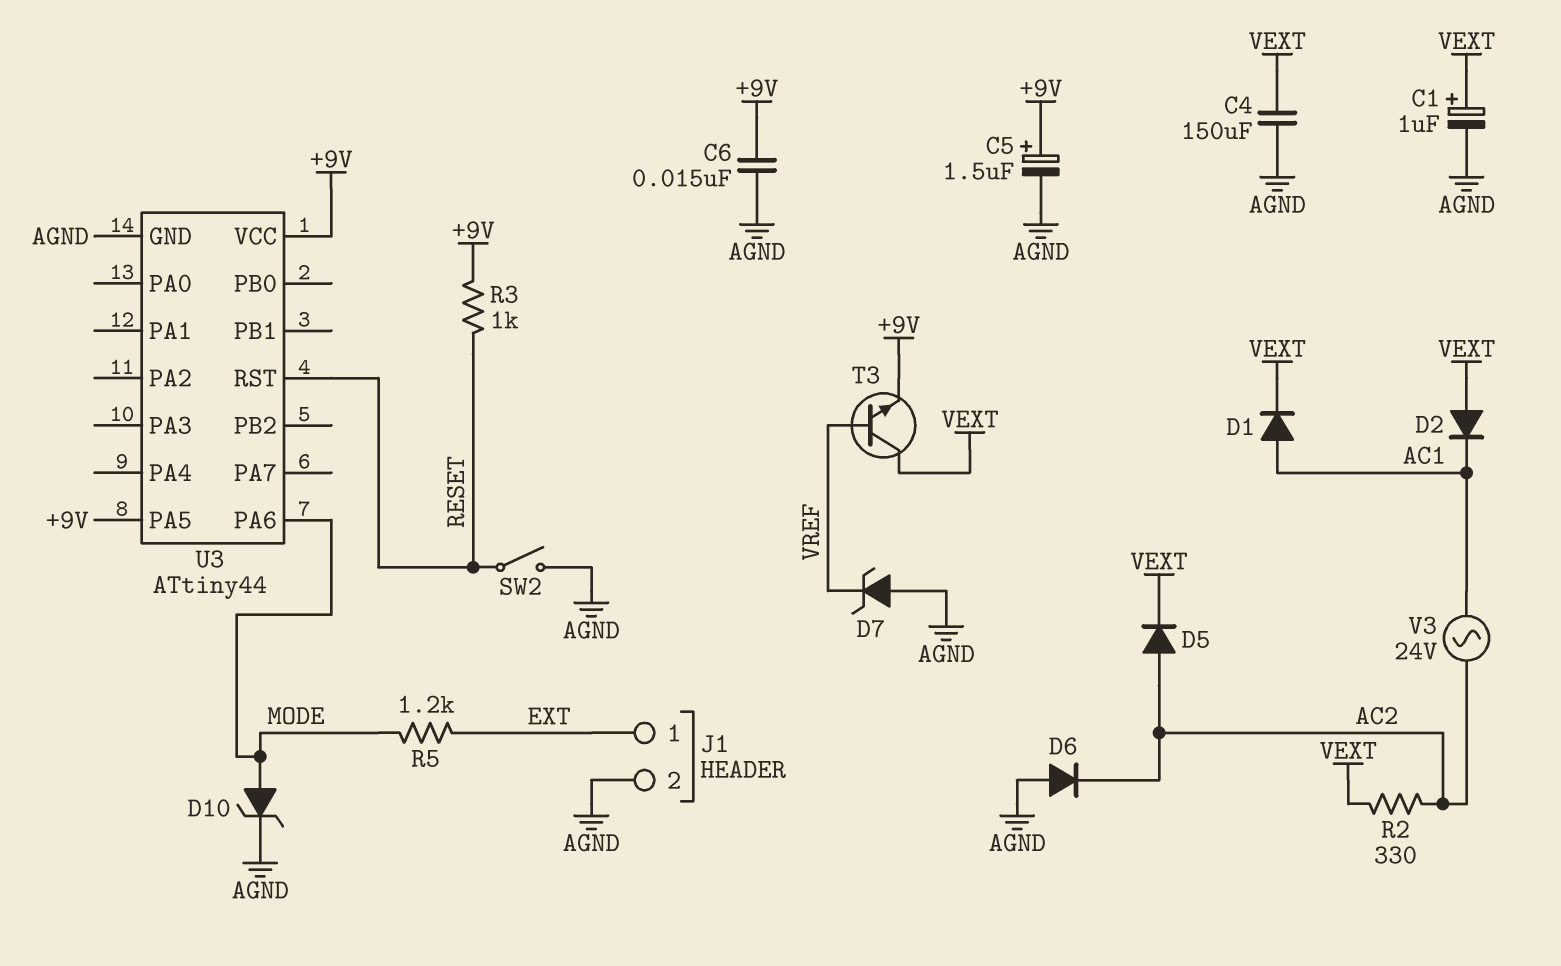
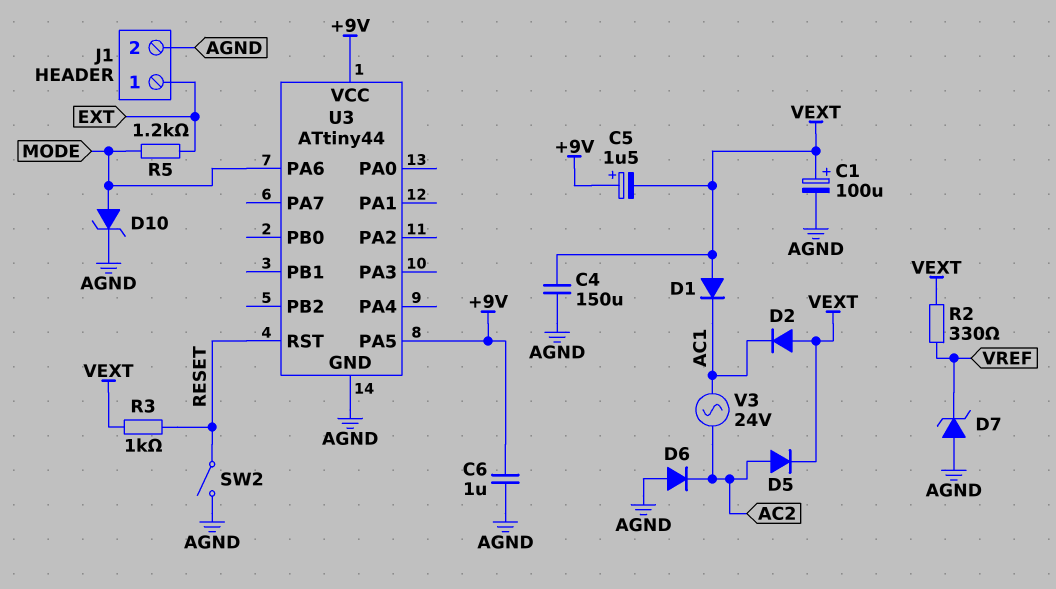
C1: 1uF (plus VEXT, minus AGND) -> 100uF (plus VEXT, minus AGND)
C5: 1.5uF (plus +9V, minus AGND) -> 1.5uF (plus +9V, minus VEXT)
C6: 15nF (+9V, AGND) -> 1uF (+9V, AGND)
D1: diode (A AC1, K VEXT) -> diode (A VEXT, K AC1)
R2: 330 (AC2, VEXT) -> 330 (VEXT, VREF)
R3: 1k (+9V, RESET) -> 1k (RESET, VEXT)
T3: NPN (B VREF, C VEXT, E +9V) -> none

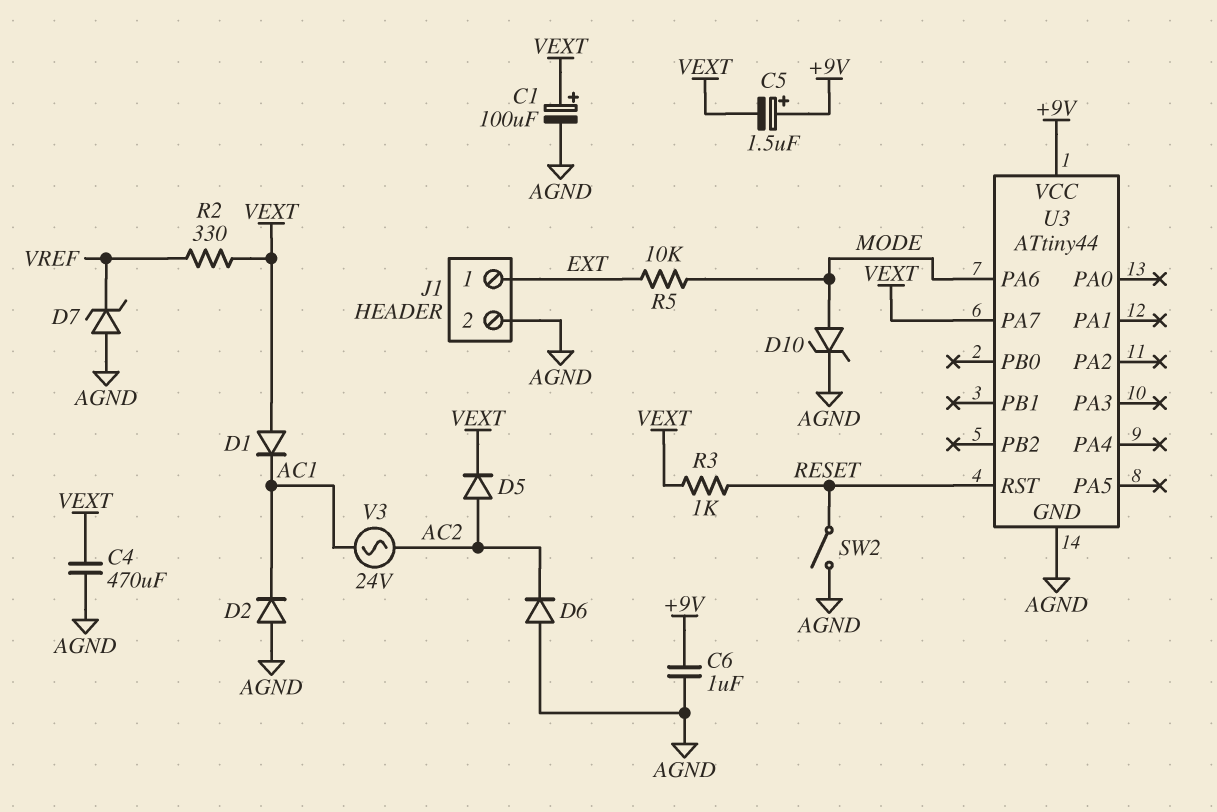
C4: 150uF (AGND, VEXT) -> 470uF (AGND, VEXT)
D2: diode (A VEXT, K AC1) -> diode (A AGND, K AC1)
R5: 1.2k (EXT, MODE) -> 10k (EXT, MODE)
U3 pin PA5: +9V -> none
U3 pin PA7: none -> VEXT

